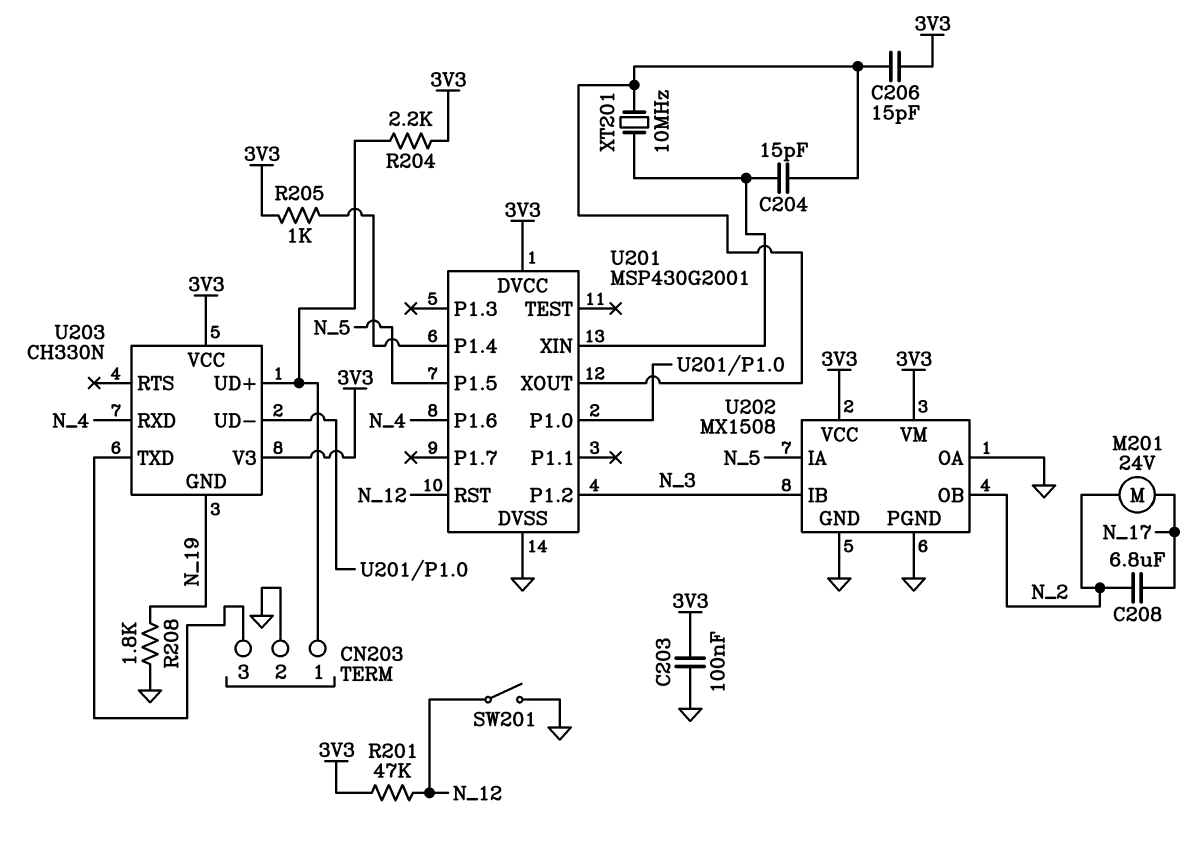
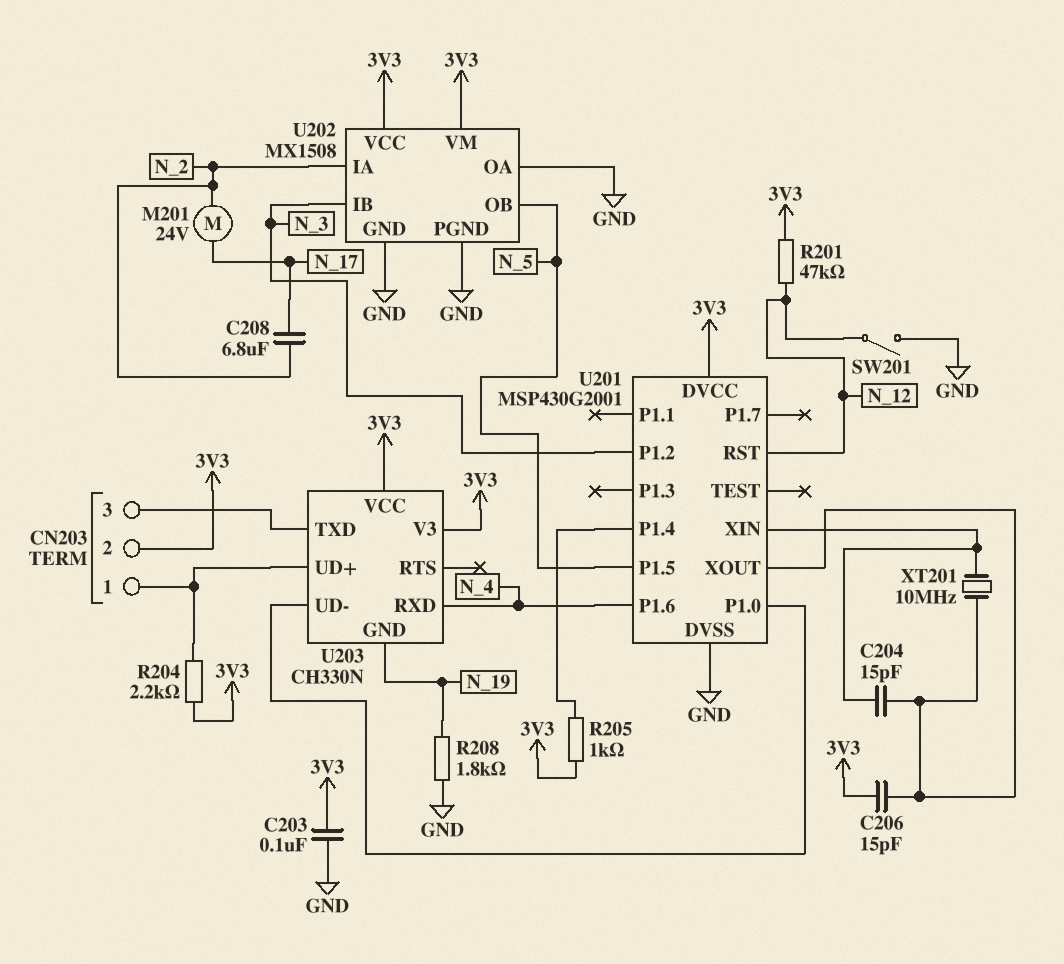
CN203 pin 2: GND -> 3V3
U202 pin IA: N_5 -> N_2
U202 pin OB: N_2 -> N_5

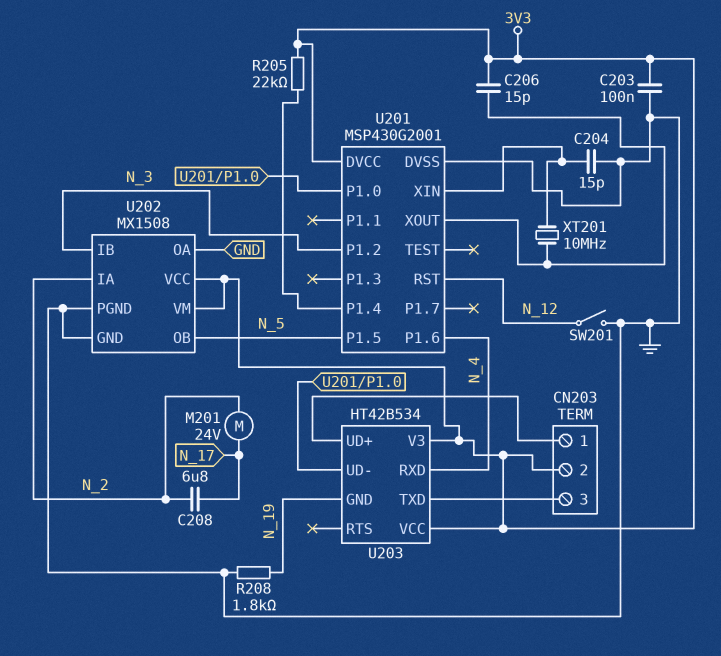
C204: 15pF (U201/XIN, U201/XOUT) -> 15pF (GND, U201/XIN)
R201: 47k (3V3, N_12) -> none
R204: 2.2k (3V3, CN203/1) -> none
R205: 1k (3V3, U201/P1.4) -> 22k (3V3, U201/P1.4)
U203: CH330N -> HT42B534

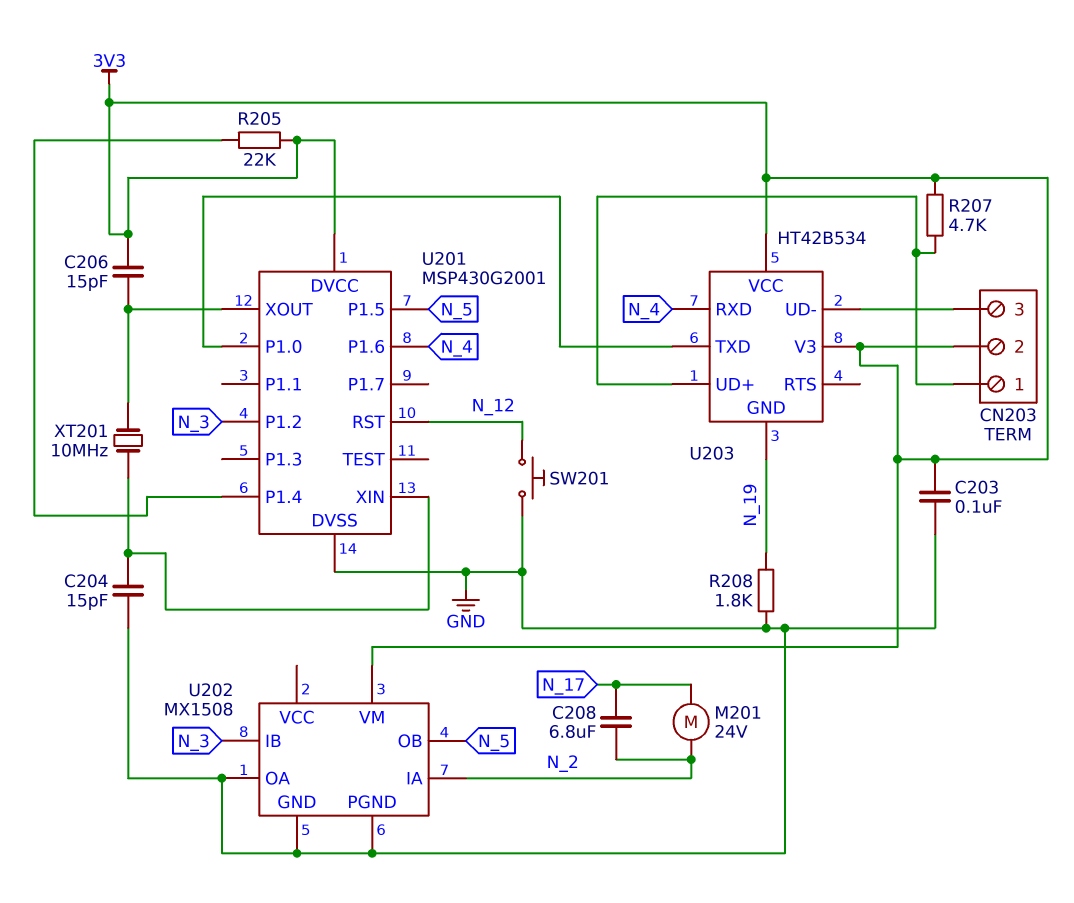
R207: none -> 4.7k (3V3, CN203/1)
SW201: switch (GND, N_12) -> button (GND, N_12)
U202 pin VCC: 3V3 -> none
U203 pin TXD: CN203/3 -> U201/P1.0
U203 pin UD-: U201/P1.0 -> CN203/3

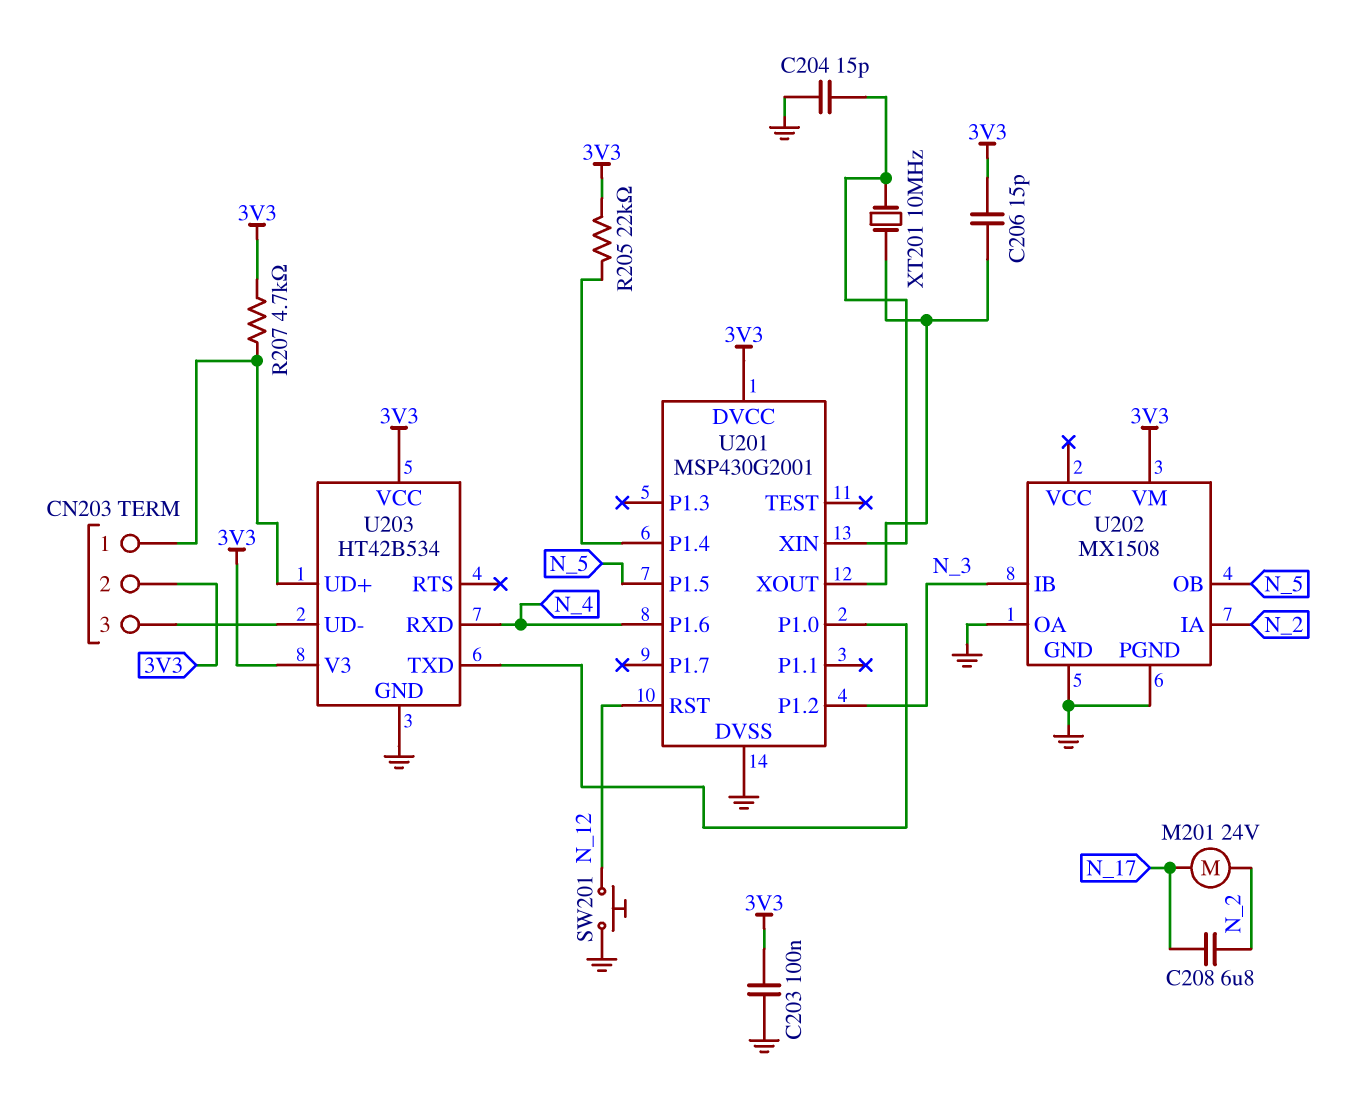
R208: 1.8k (GND, N_19) -> none
U203 pin GND: N_19 -> GND

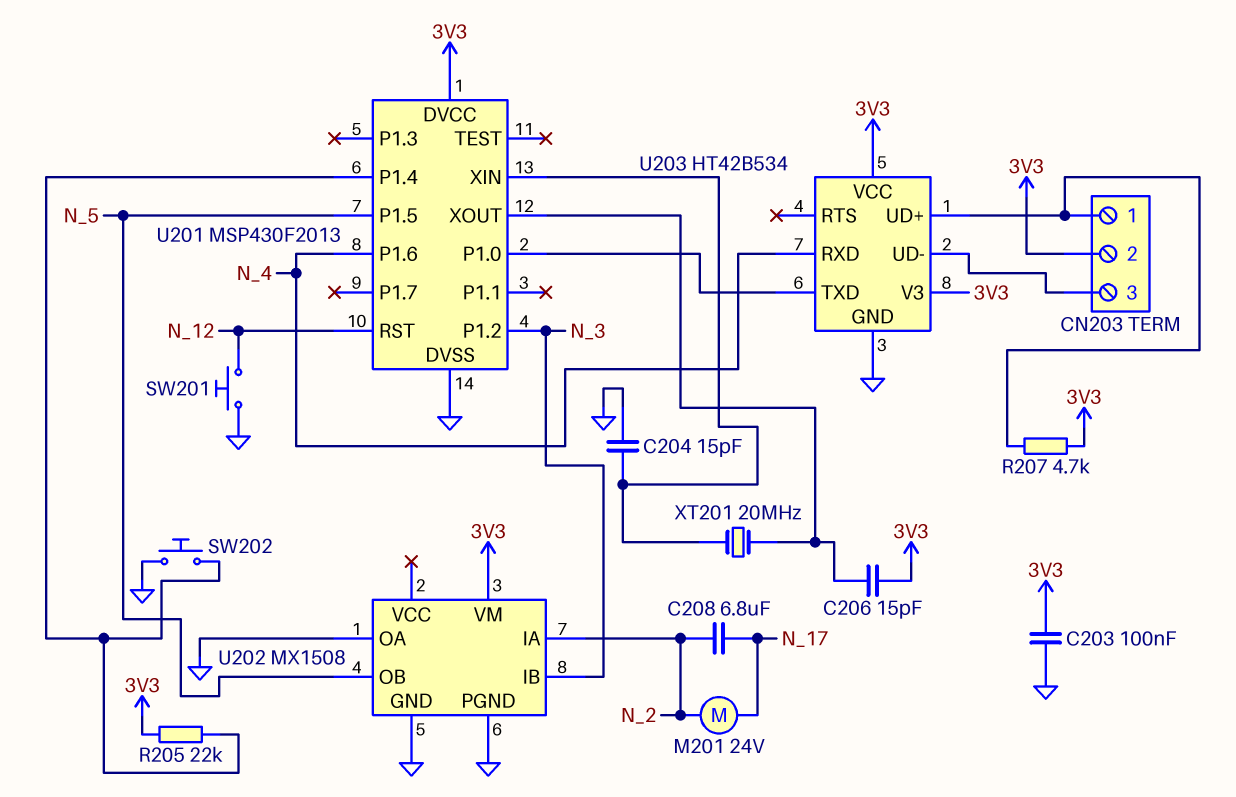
SW202: none -> button (GND, U201/P1.4)
U201: MSP430G2001 -> MSP430F2013
XT201: 10MHz (U201/XIN, U201/XOUT) -> 20MHz (U201/XIN, U201/XOUT)

